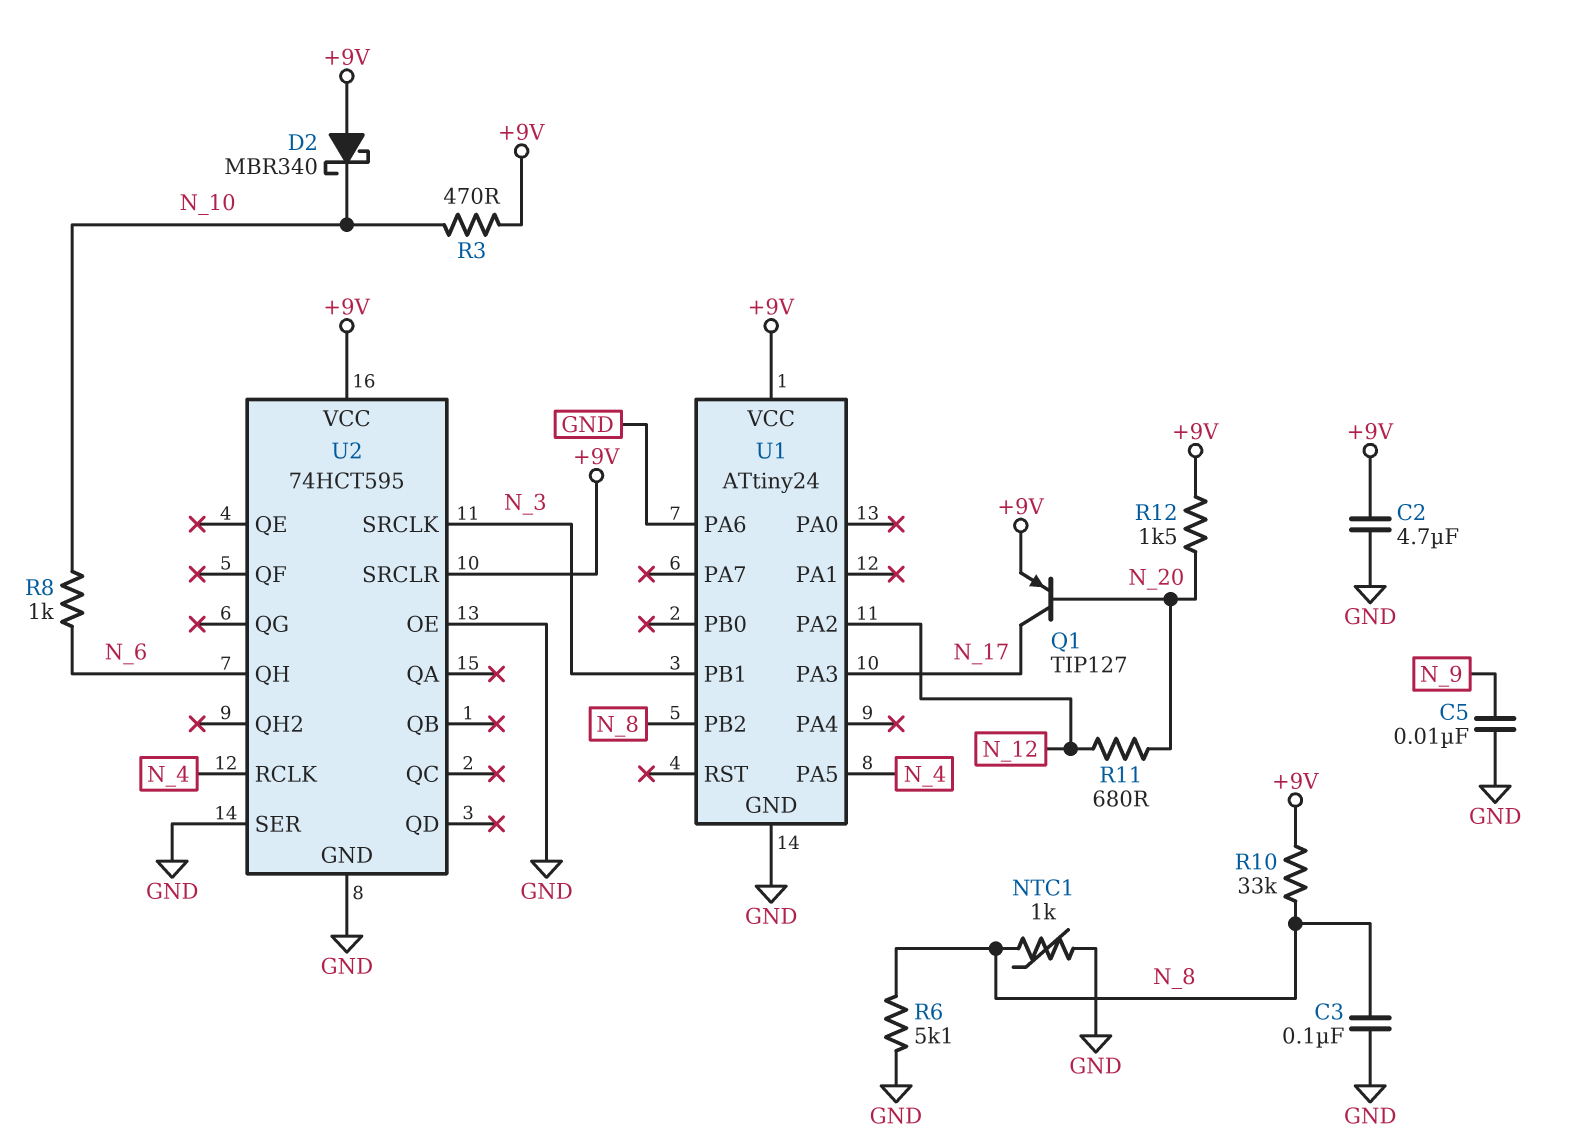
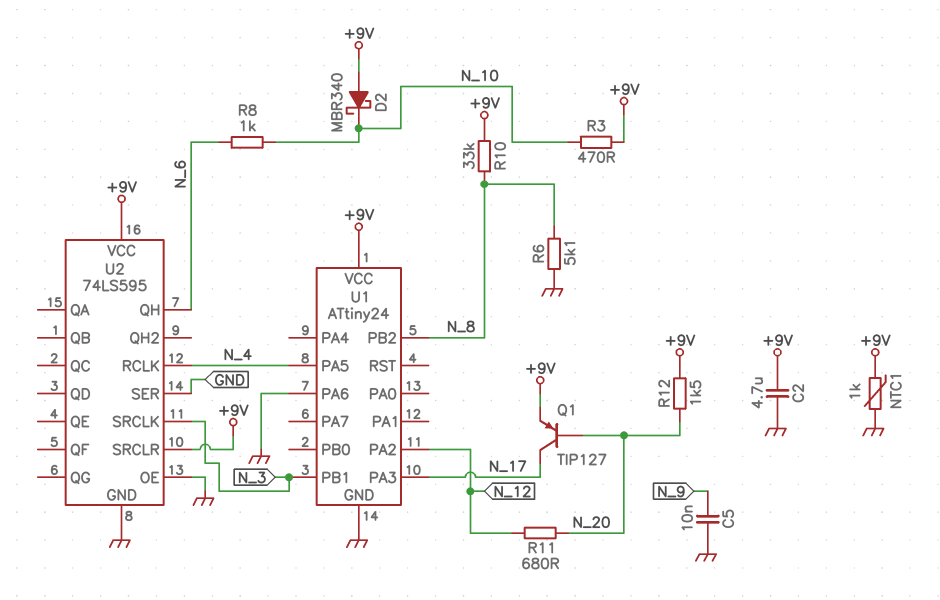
C3: 100nF (GND, N_8) -> none
NTC1: 1k (GND, N_8) -> 1k (+9V, GND)
U2: 74HCT595 -> 74LS595

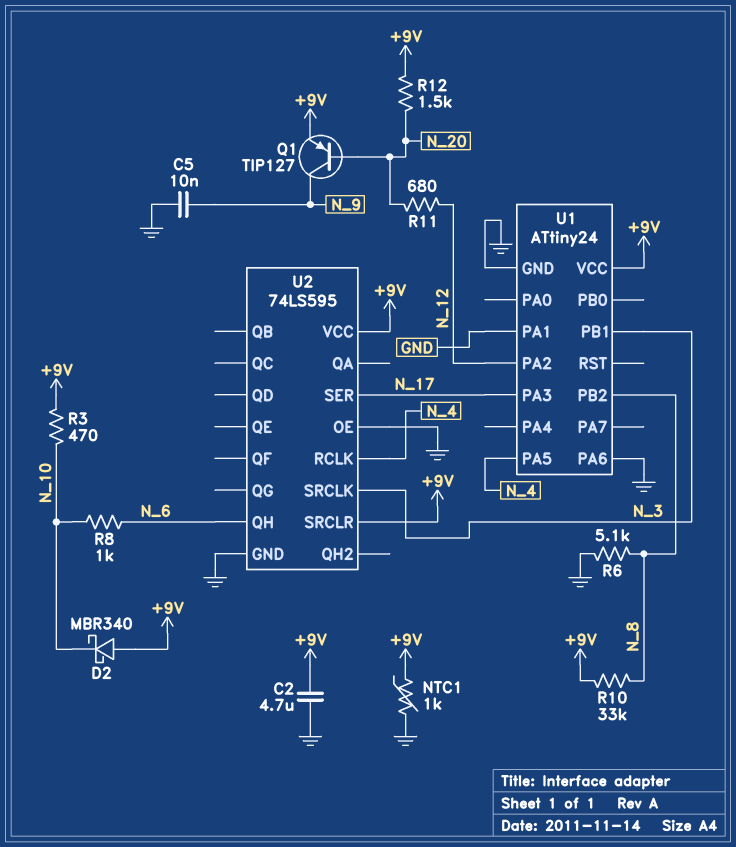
Q1: PNP TIP127 (B N_20, C N_17, E +9V) -> PNP TIP127 (B N_20, C N_9, E +9V)
U1 pin PA1: none -> GND
U2 pin SER: GND -> N_17

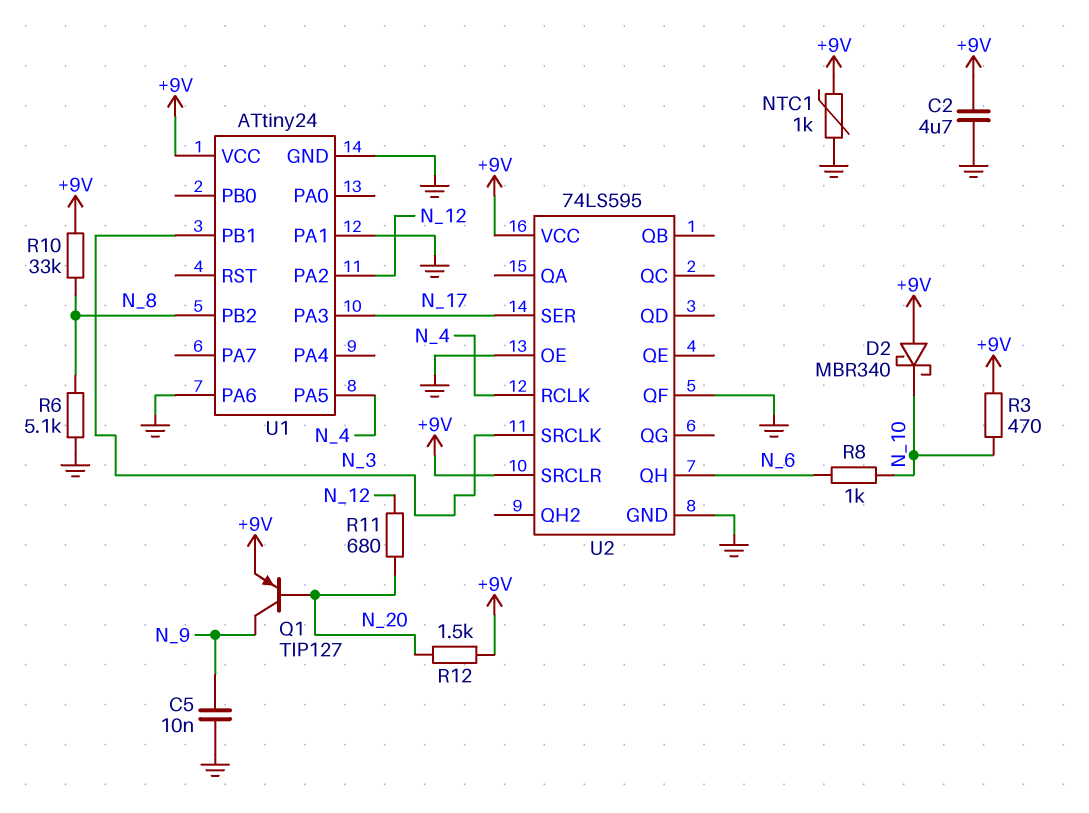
U2 pin QF: none -> GND

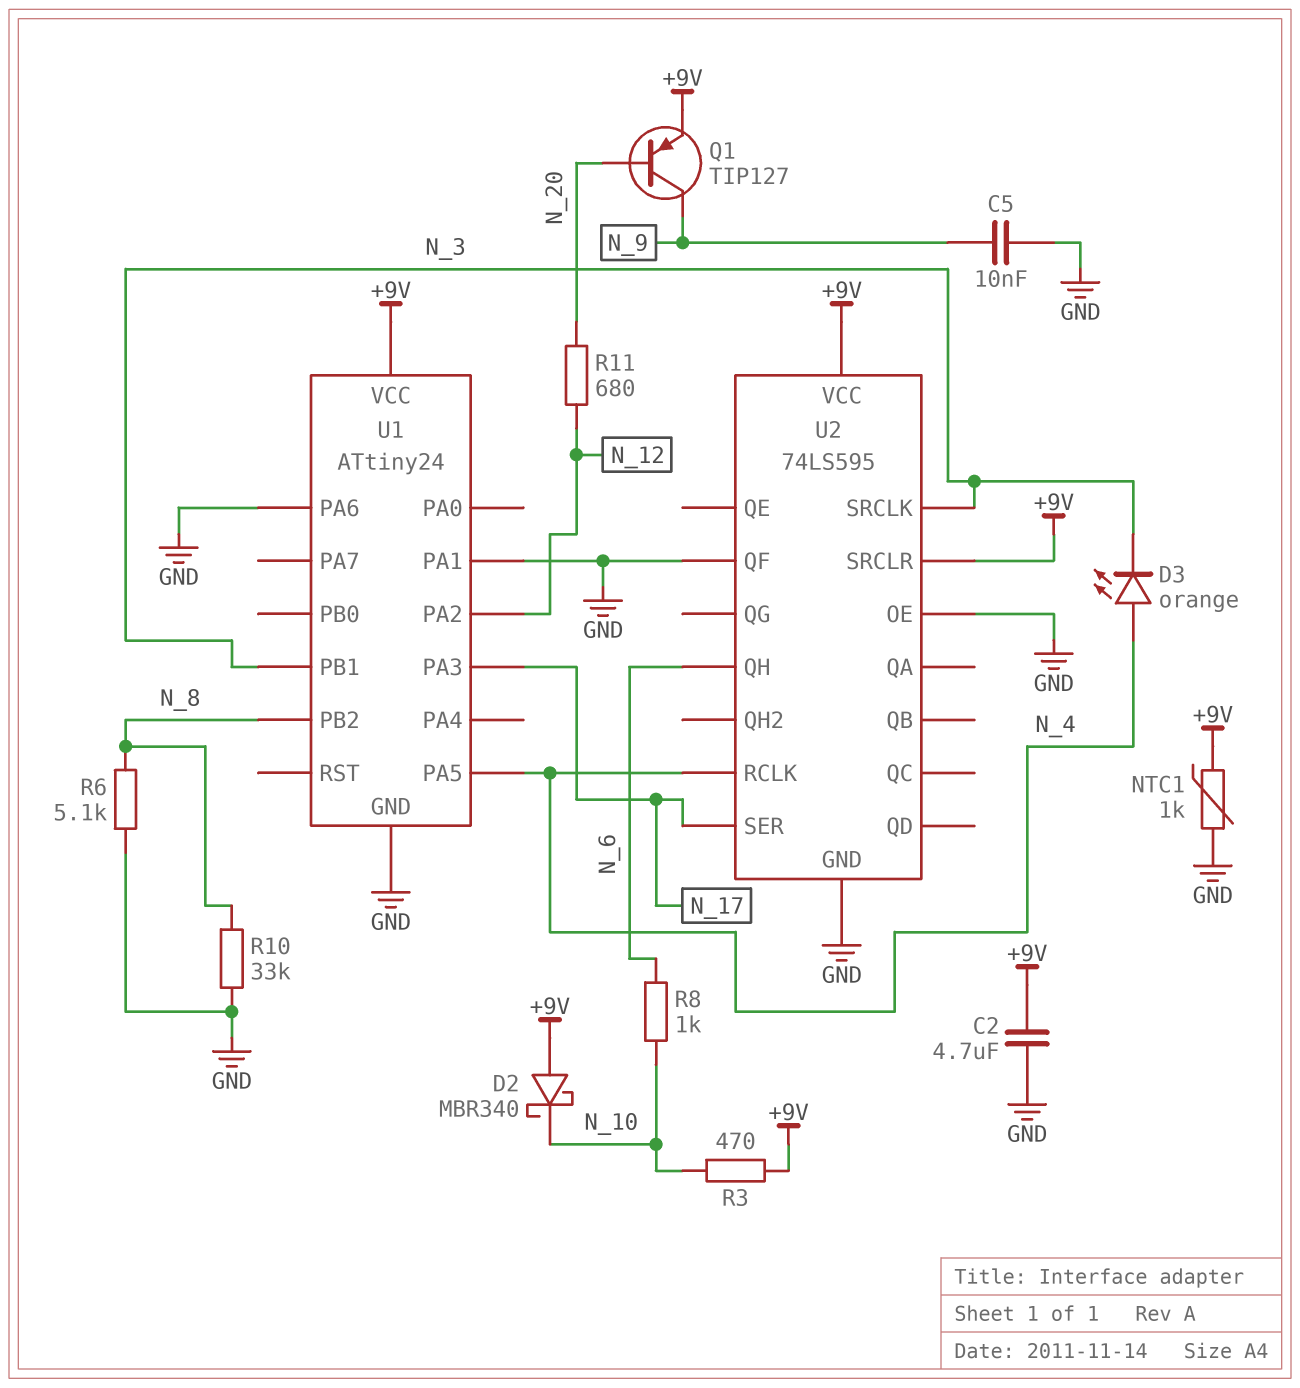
D3: none -> LED orange (A N_4, K N_3)
R10: 33k (+9V, N_8) -> 33k (GND, N_8)
R12: 1.5k (+9V, N_20) -> none

